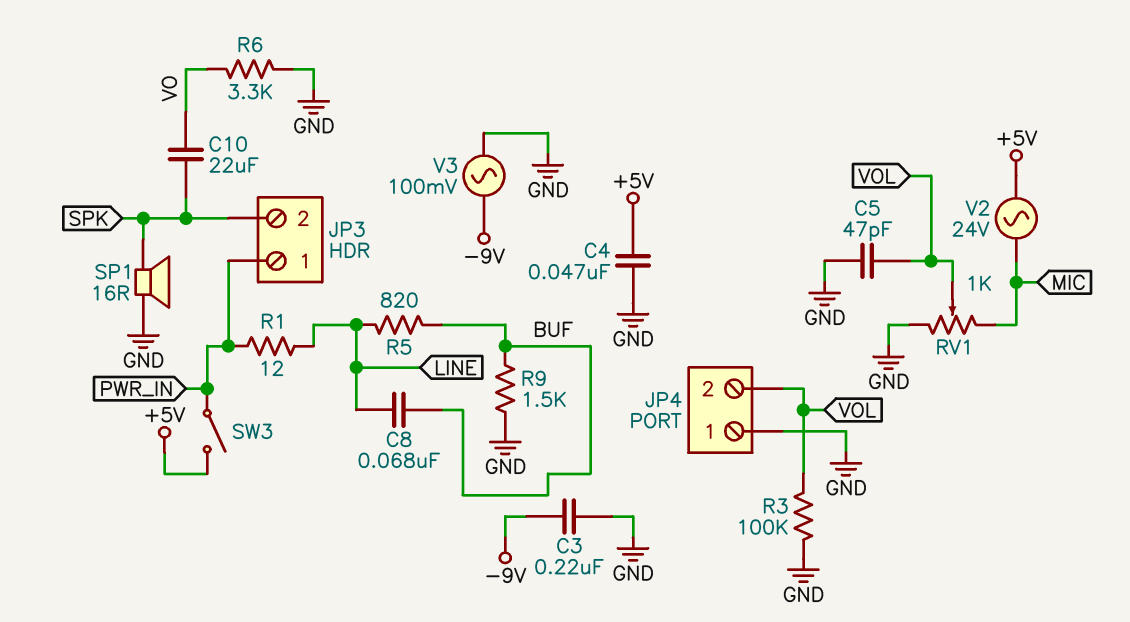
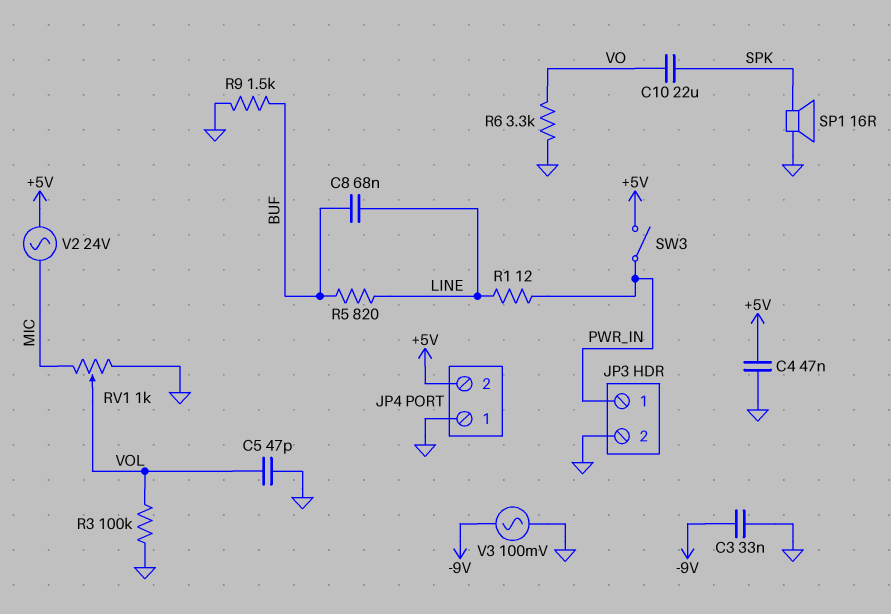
C3: 220nF (-9V, GND) -> 33nF (-9V, GND)
JP3 pin 2: SPK -> GND
JP4 pin 2: VOL -> +5V

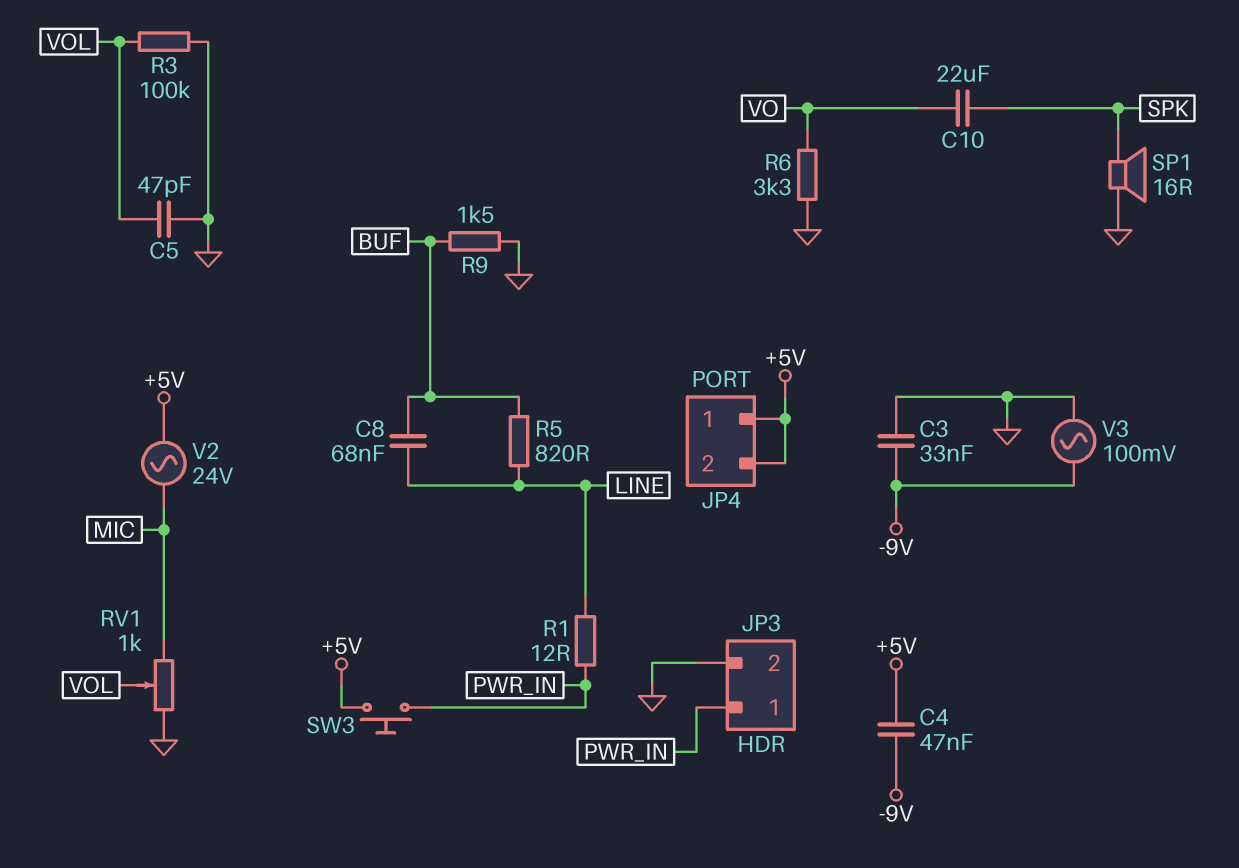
C4: 47nF (+5V, GND) -> 47nF (+5V, -9V)
JP4 pin 1: GND -> +5V
SW3: switch (+5V, PWR_IN) -> button (+5V, PWR_IN)

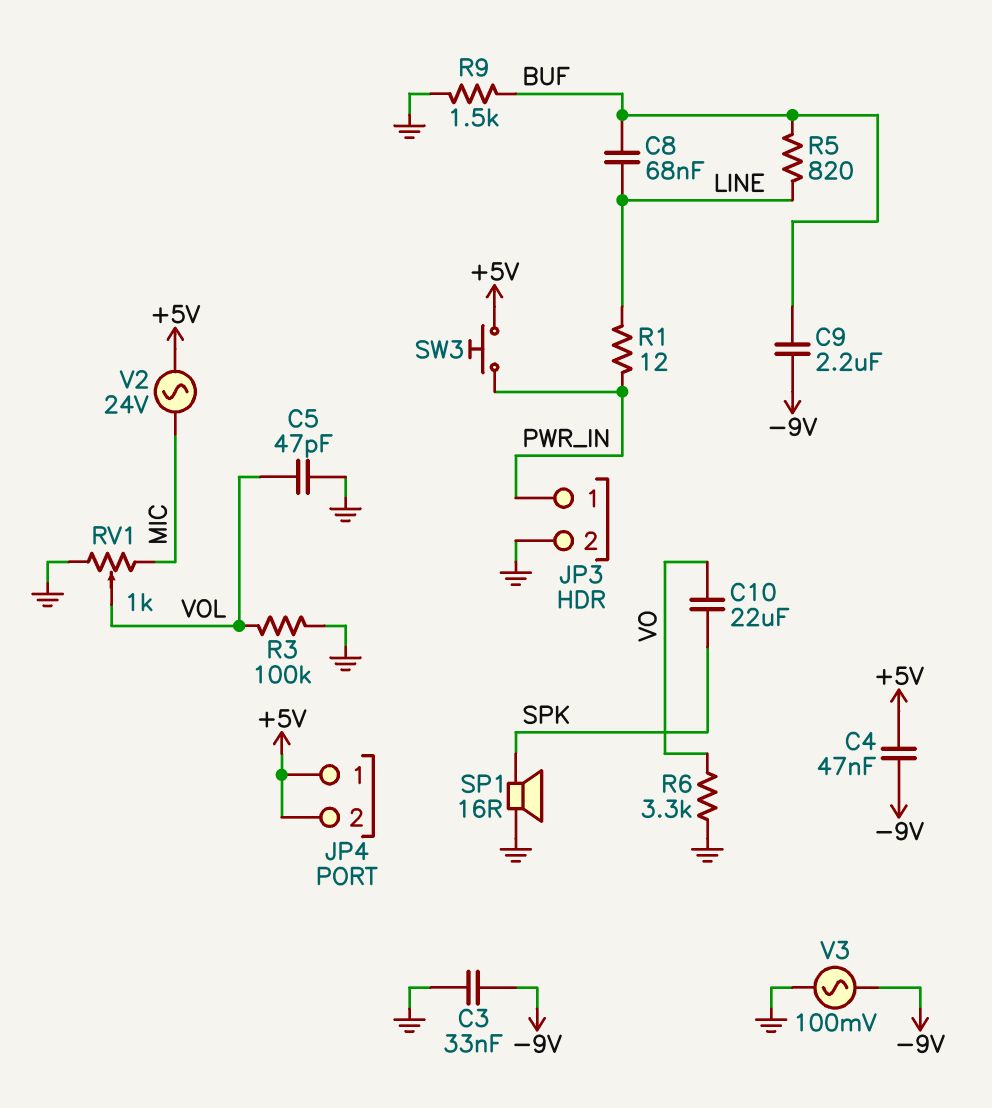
C9: none -> 2.2uF (-9V, BUF)

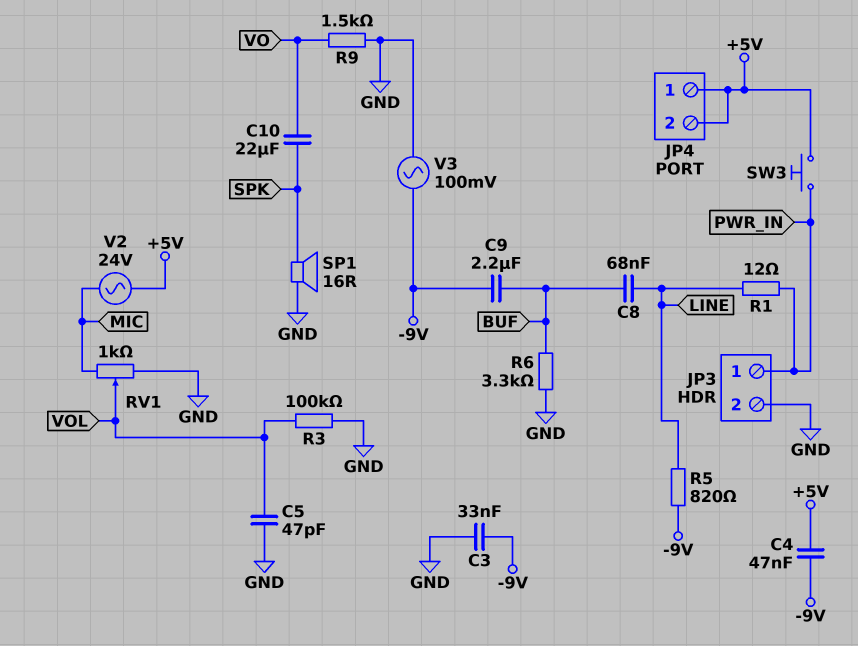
R5: 820 (BUF, LINE) -> 820 (-9V, LINE)
R6: 3.3k (GND, VO) -> 3.3k (BUF, GND)
R9: 1.5k (BUF, GND) -> 1.5k (GND, VO)

